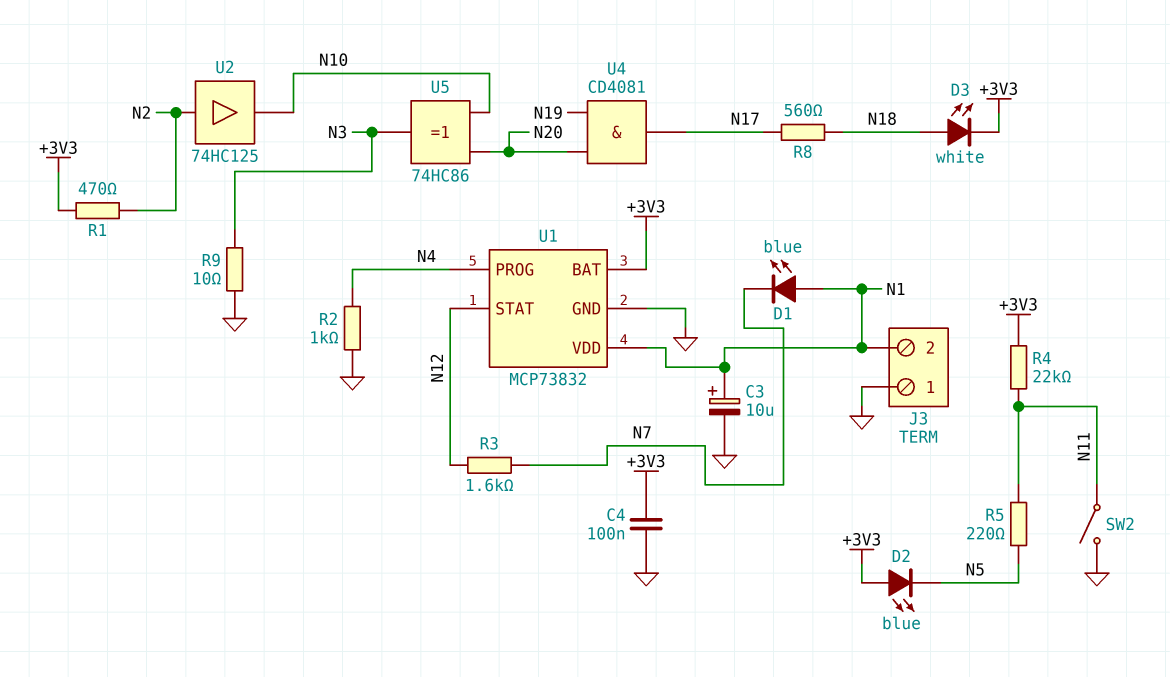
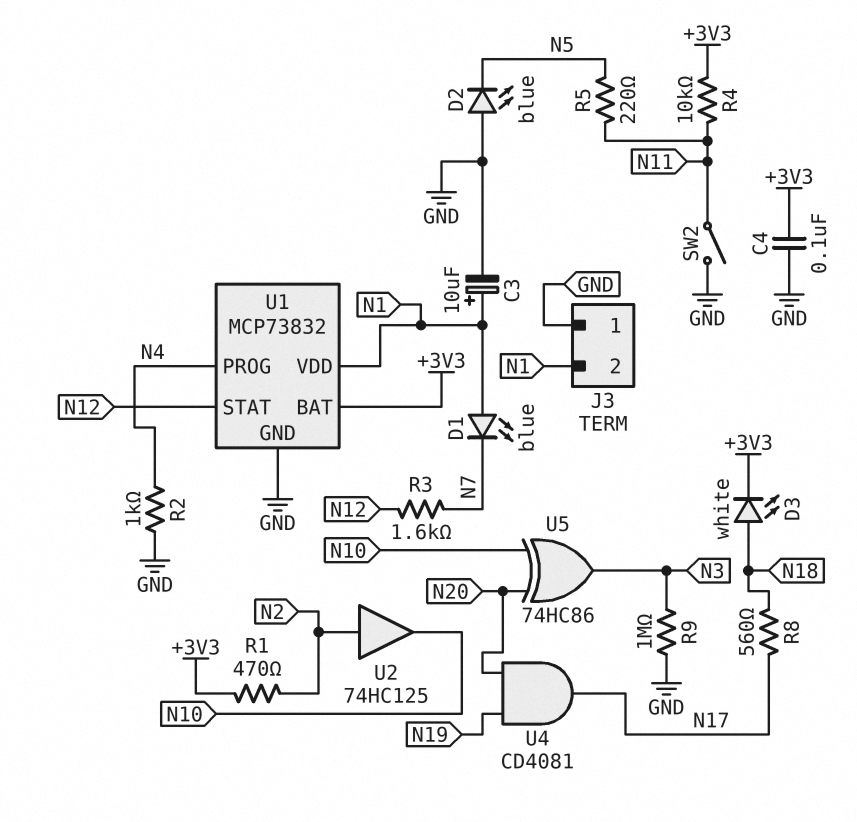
D2: LED blue (A +3V3, K N5) -> LED blue (A GND, K N5)
R4: 22k (+3V3, N11) -> 10k (+3V3, N11)
R9: 10 (GND, N3) -> 1M (GND, N3)

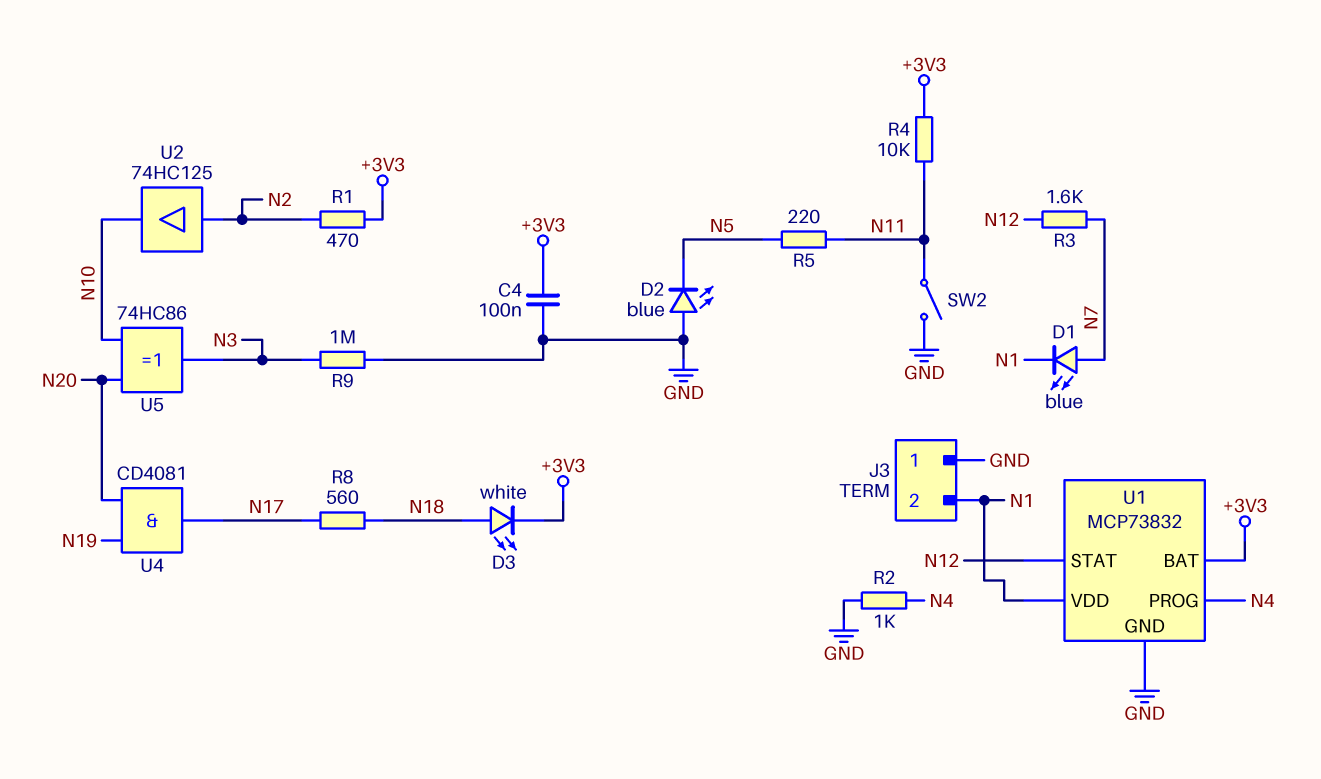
C3: 10uF (plus N1, minus GND) -> none
D1: LED blue (A N1, K N7) -> LED blue (A N7, K N1)

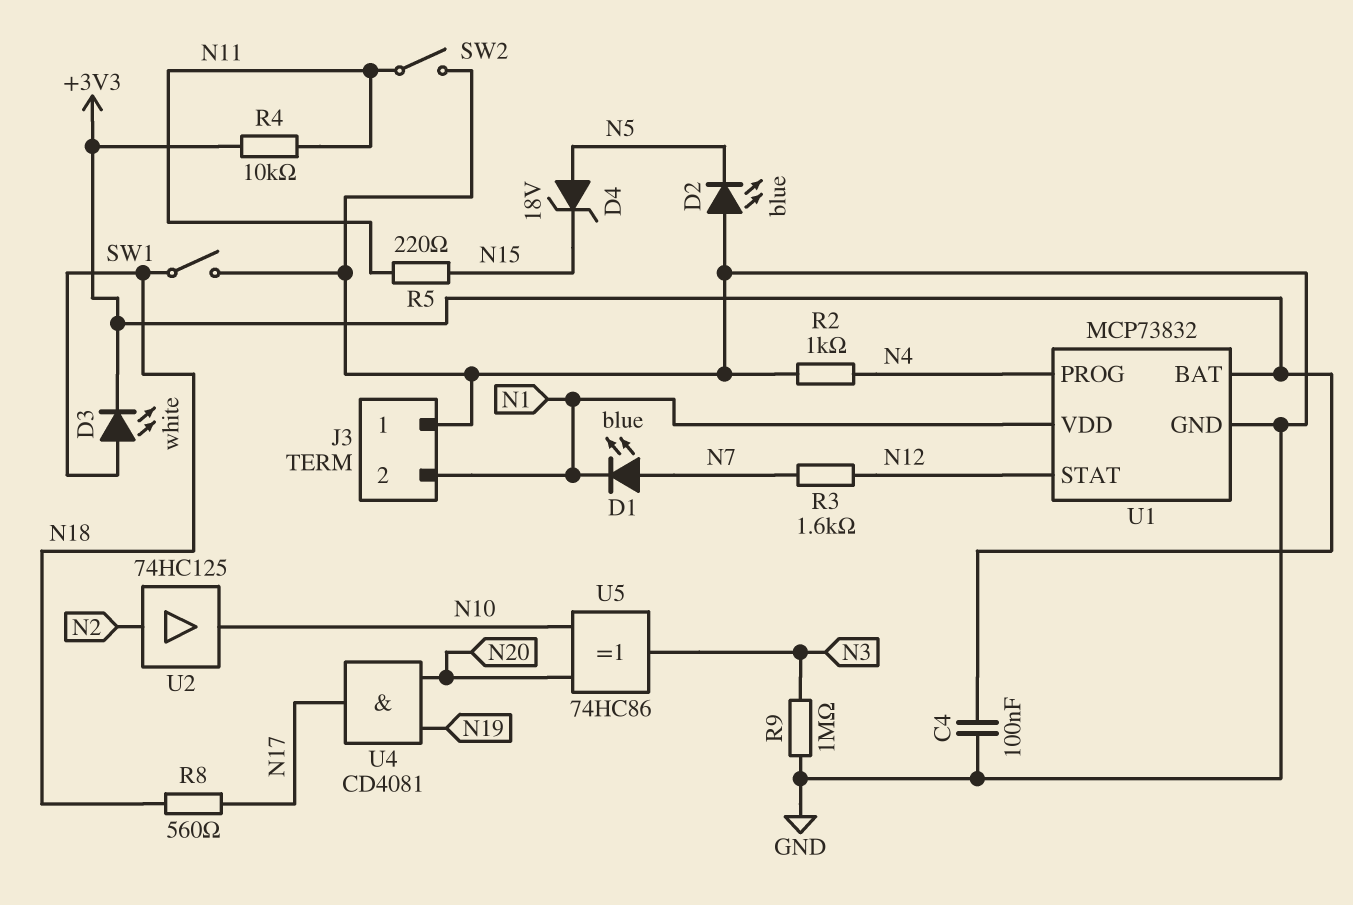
D4: none -> zener 18V (A N5, K N15)
R1: 470 (+3V3, N2) -> none
R5: 220 (N5, N11) -> 220 (N11, N15)
SW1: none -> switch (GND, N18)

